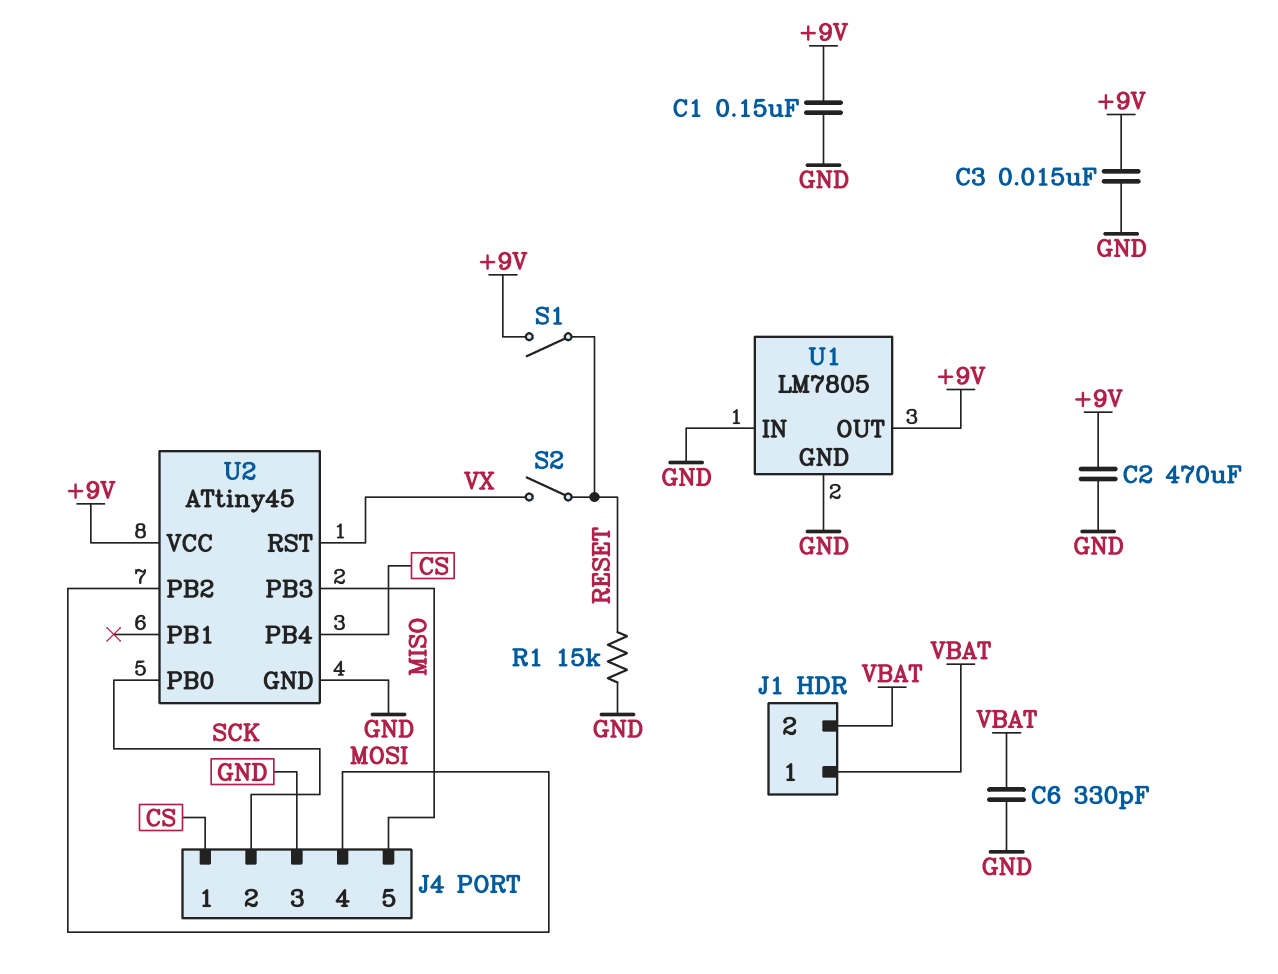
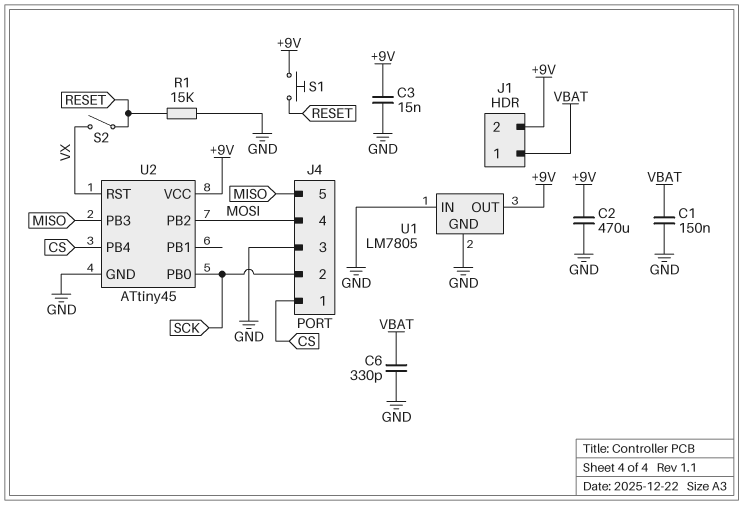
C1: 150nF (+9V, GND) -> 150nF (GND, VBAT)
J1 pin 2: VBAT -> +9V
S1: switch (+9V, RESET) -> button (+9V, RESET)

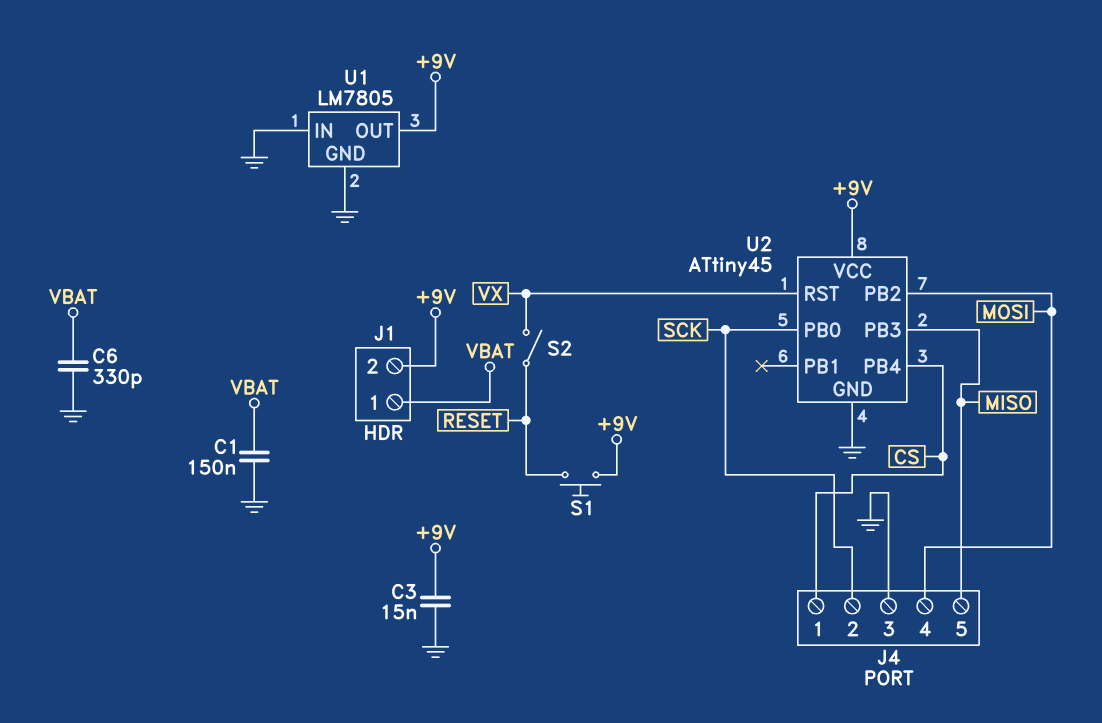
C2: 470uF (+9V, GND) -> none
R1: 15k (GND, RESET) -> none

